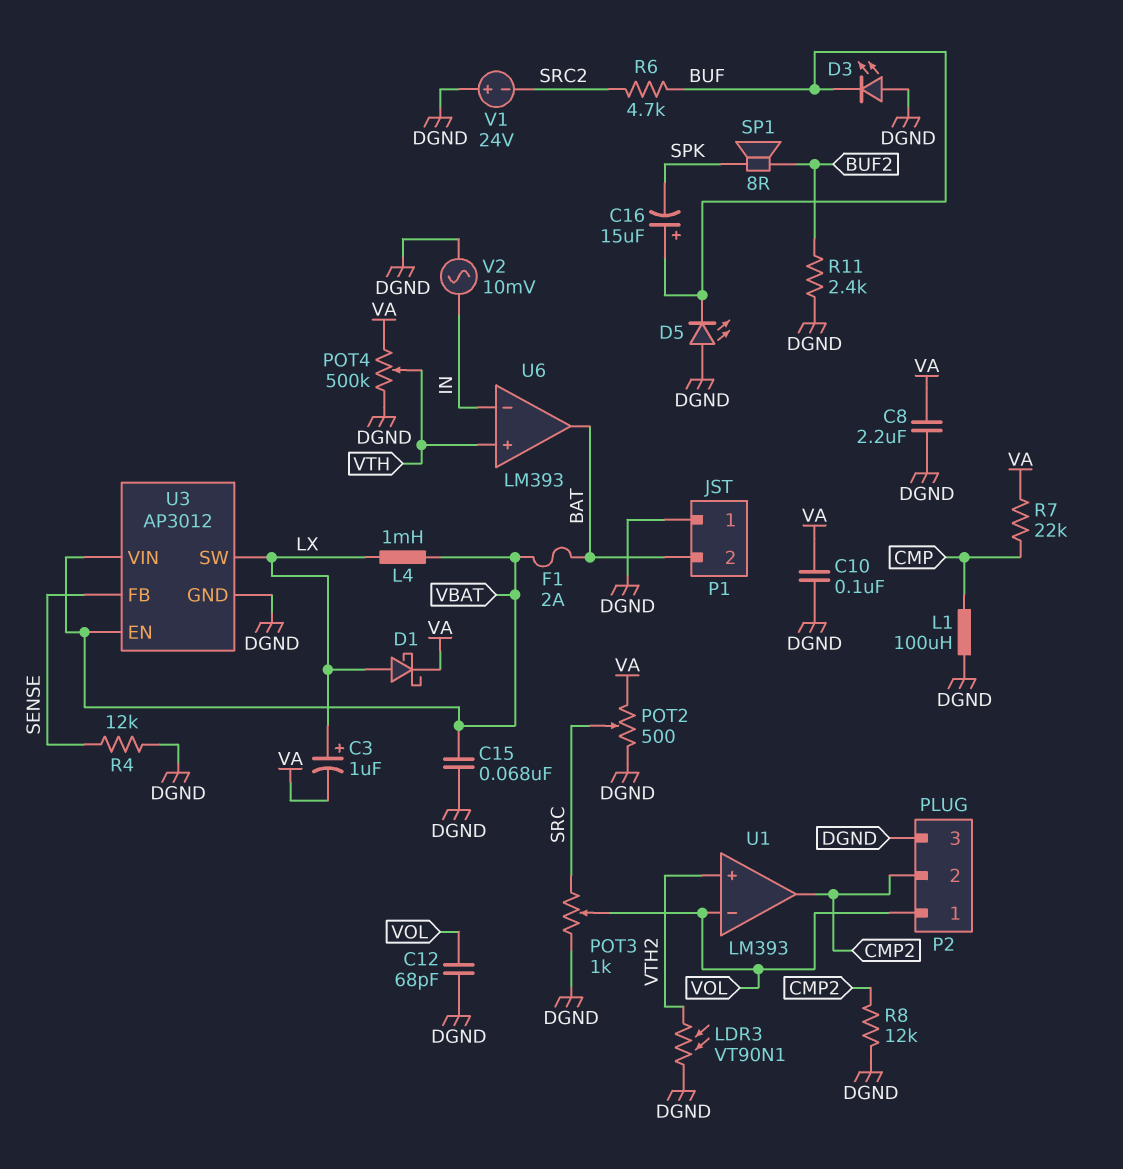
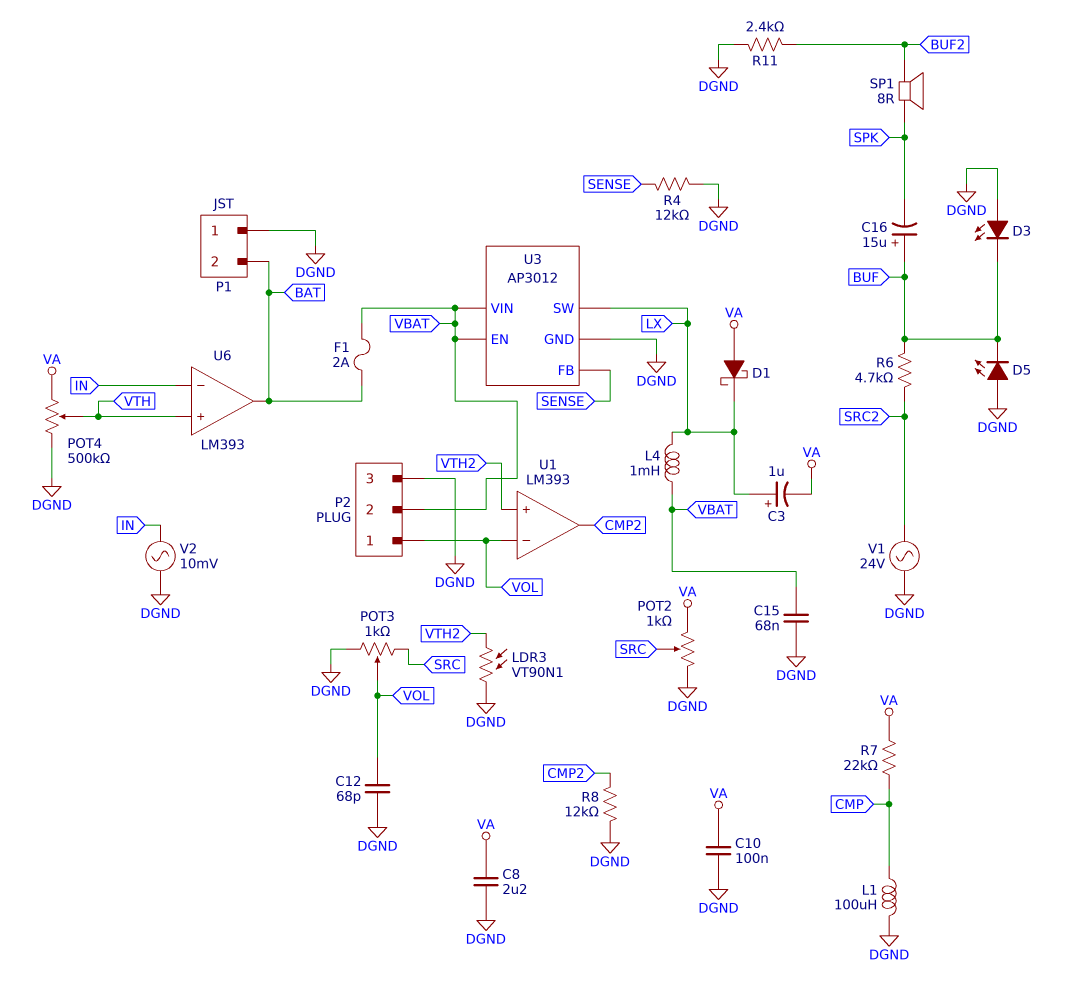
D1: schottky (A LX, K VA) -> schottky (A VA, K LX)
P2 pin 2: CMP2 -> VBAT
POT2: 500 (DGND, VA, wiper SRC) -> 1k (DGND, VA, wiper SRC)
V1: 24V (plus DGND, minus SRC2) -> AC 24V (DGND, SRC2)

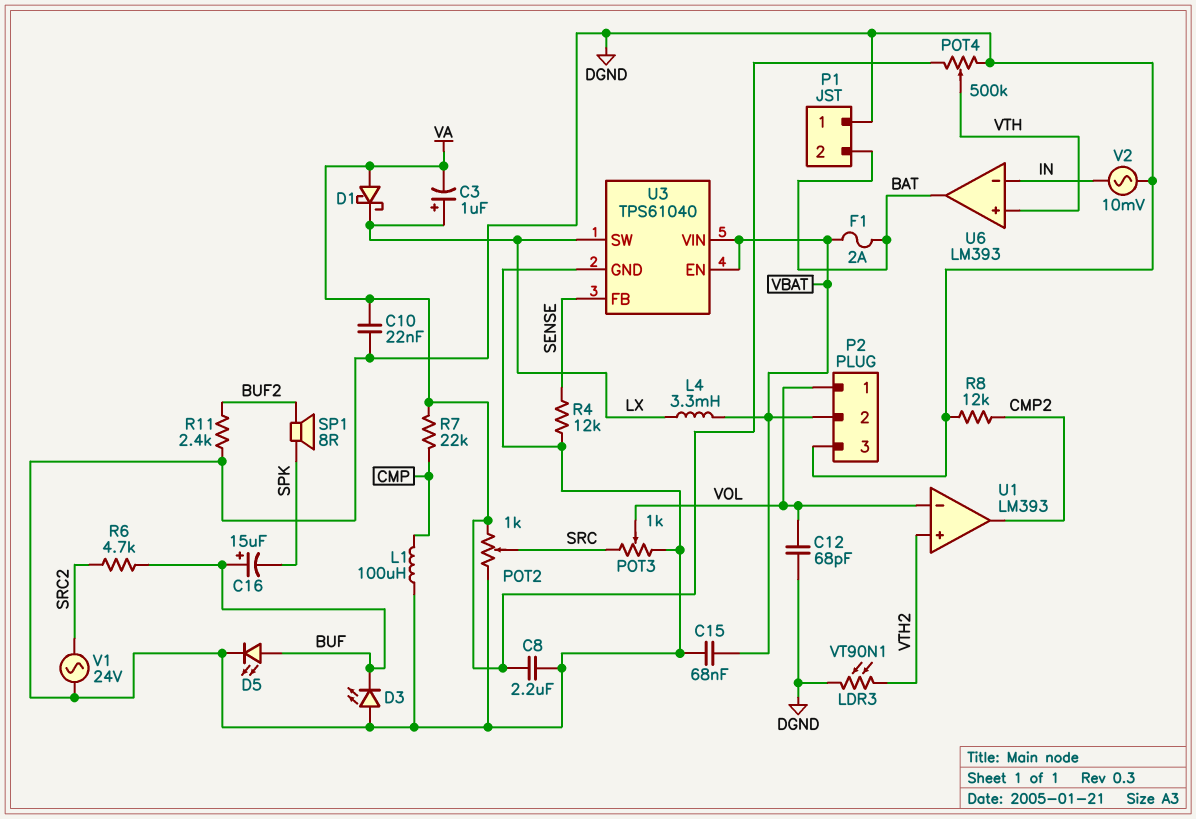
C10: 100nF (DGND, VA) -> 22nF (DGND, VA)
D5: LED (A DGND, K BUF) -> LED (A BUF, K DGND)
L4: 1mH (LX, VBAT) -> 3.3mH (LX, VBAT)
U3: AP3012 -> TPS61040

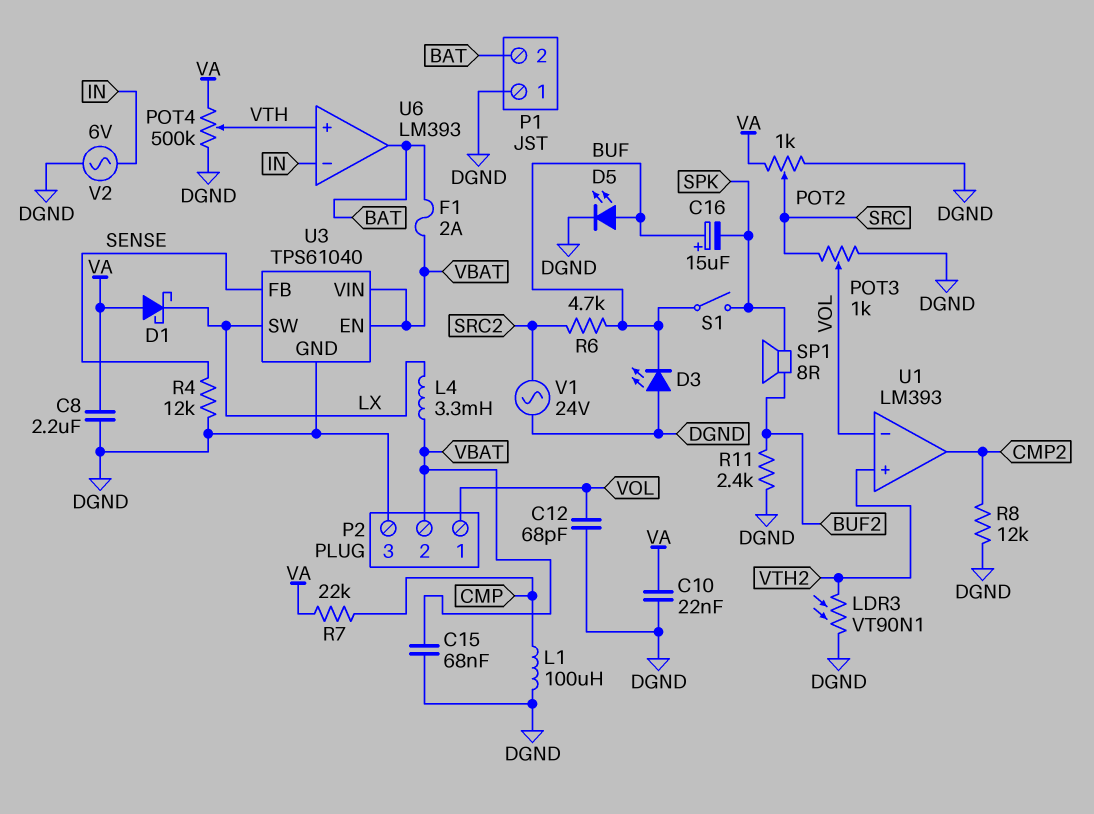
C3: 1uF (plus LX, minus VA) -> none
S1: none -> switch (BUF, SPK)
V2: AC 10mV (DGND, IN) -> AC 6V (DGND, IN)

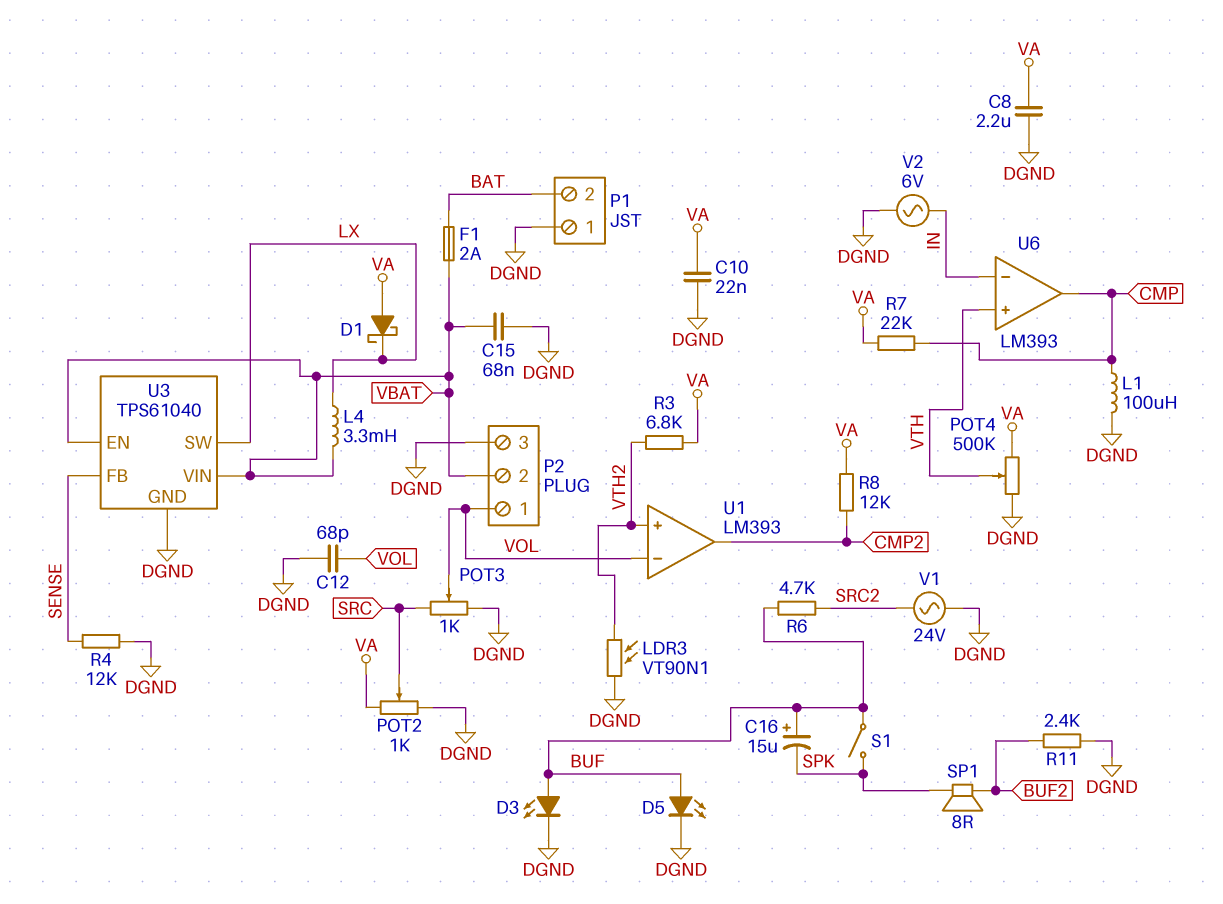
D3: LED (A DGND, K BUF) -> LED (A BUF, K DGND)
R3: none -> 6.8k (VA, VTH2)
R8: 12k (CMP2, DGND) -> 12k (CMP2, VA)
U6 pin out: BAT -> CMP

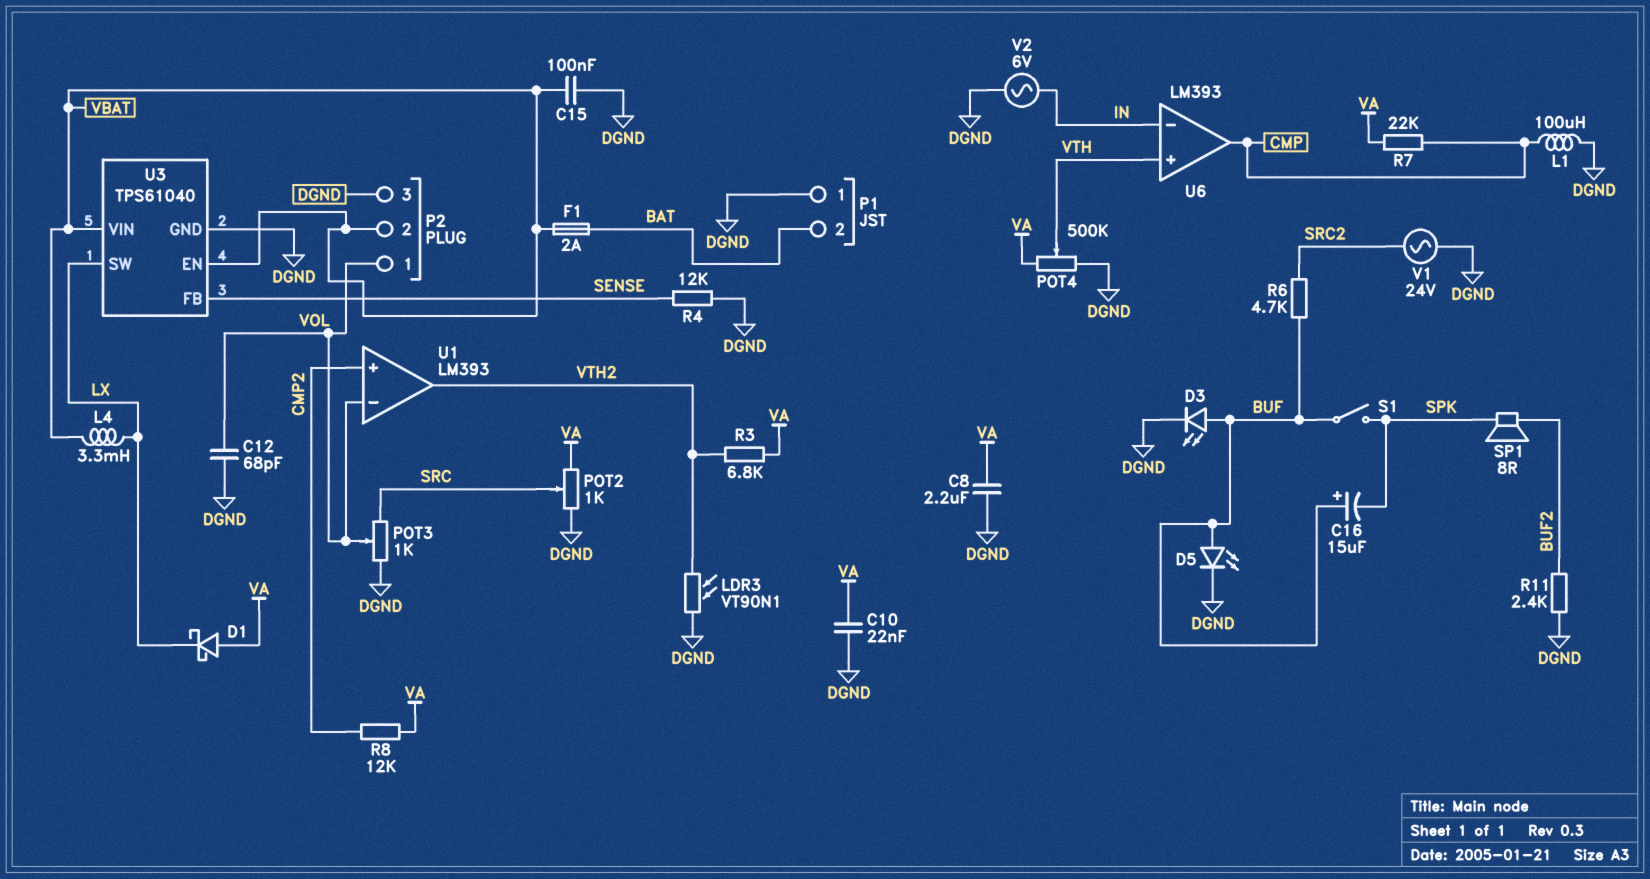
C15: 68nF (DGND, VBAT) -> 100nF (DGND, VBAT)
U1 pin in+: VTH2 -> CMP2
U1 pin out: CMP2 -> VTH2

